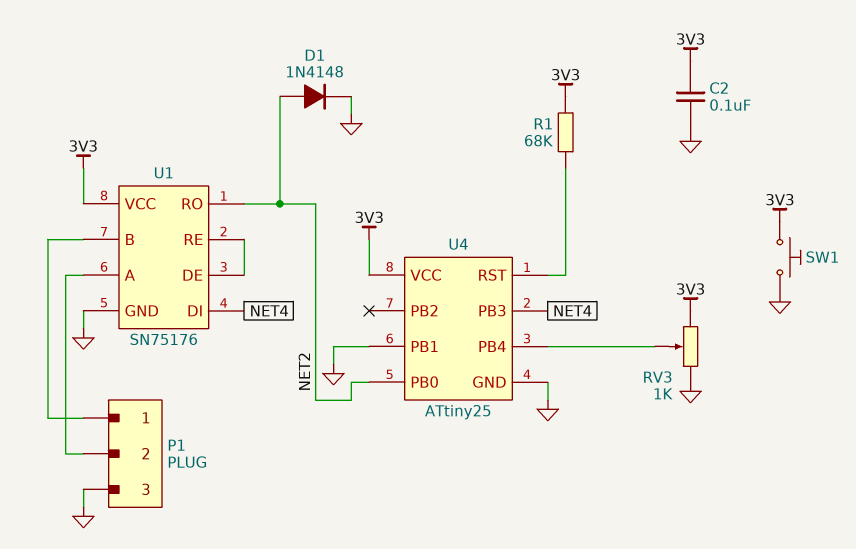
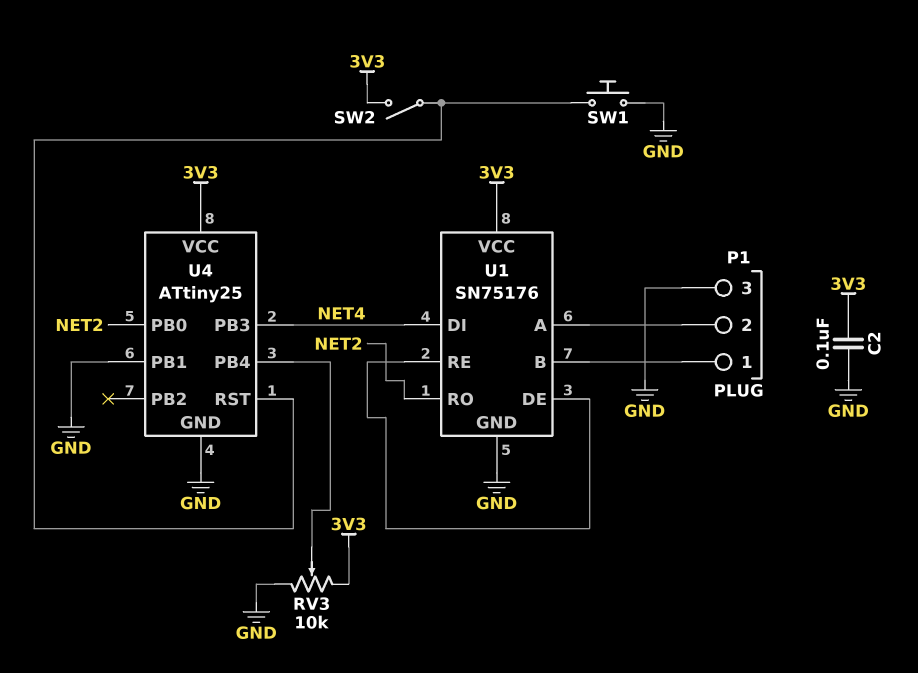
D1: diode 1N4148 (A NET2, K GND) -> none
R1: 68k (3V3, U4/RST) -> none
RV3: 1k (3V3, GND, wiper U4/PB4) -> 10k (3V3, GND, wiper U4/PB4)
SW1: button (3V3, GND) -> button (GND, U4/RST)
SW2: none -> switch (3V3, U4/RST)

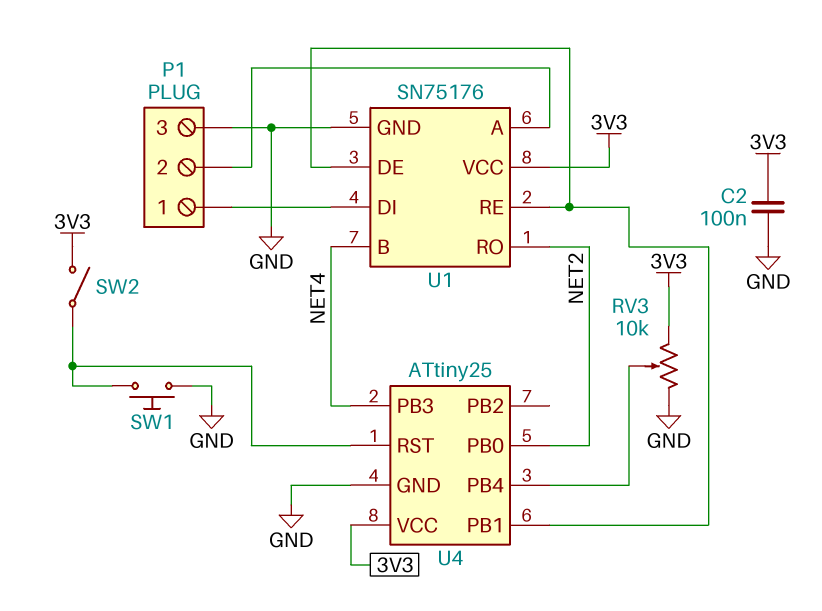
U1 pin B: P1/1 -> NET4
U1 pin DI: NET4 -> P1/1
U4 pin PB1: GND -> U1/DE

